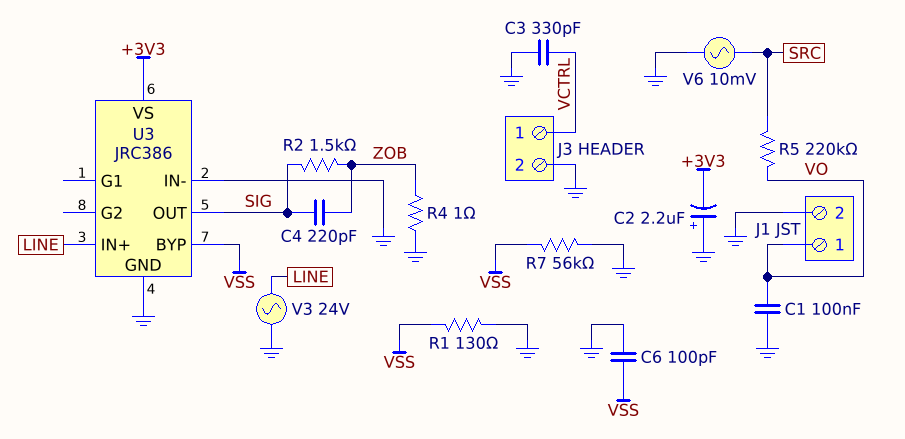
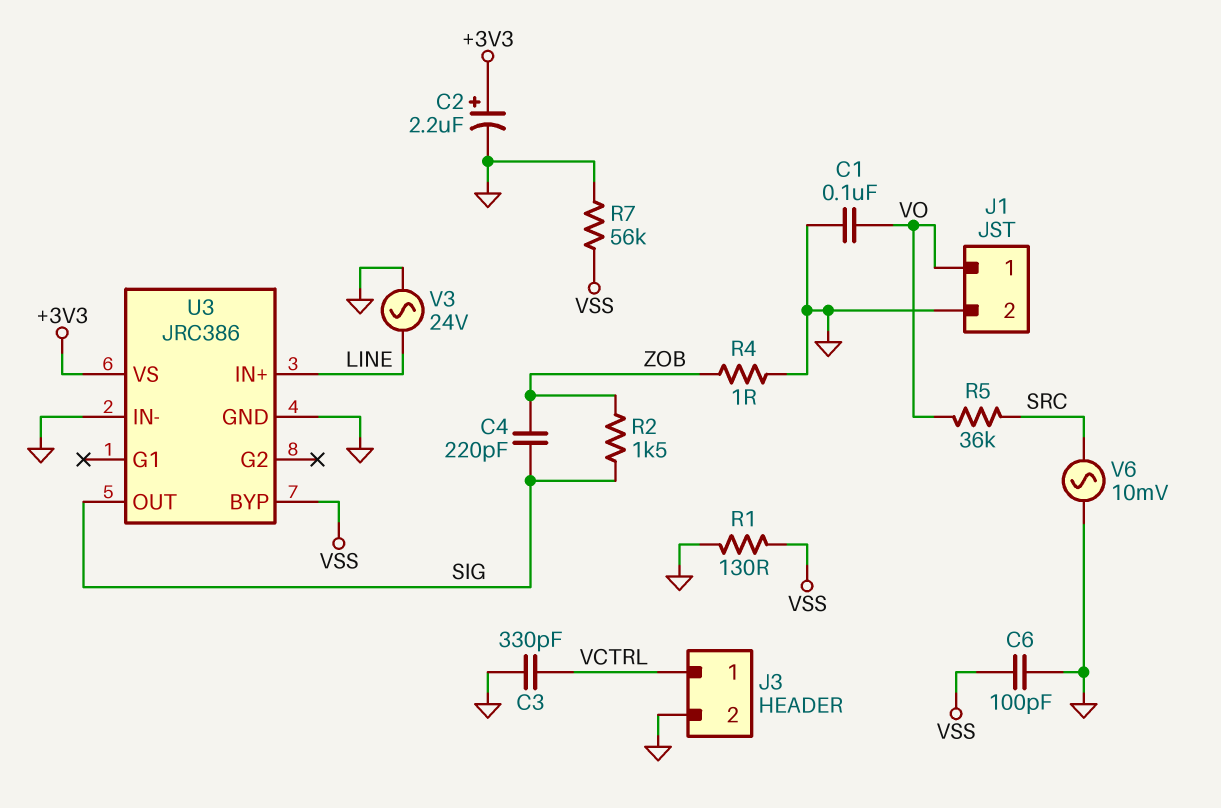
C2: 2.2uF (plus GND, minus +3V3) -> 2.2uF (plus +3V3, minus GND)
R5: 220k (SRC, VO) -> 36k (SRC, VO)

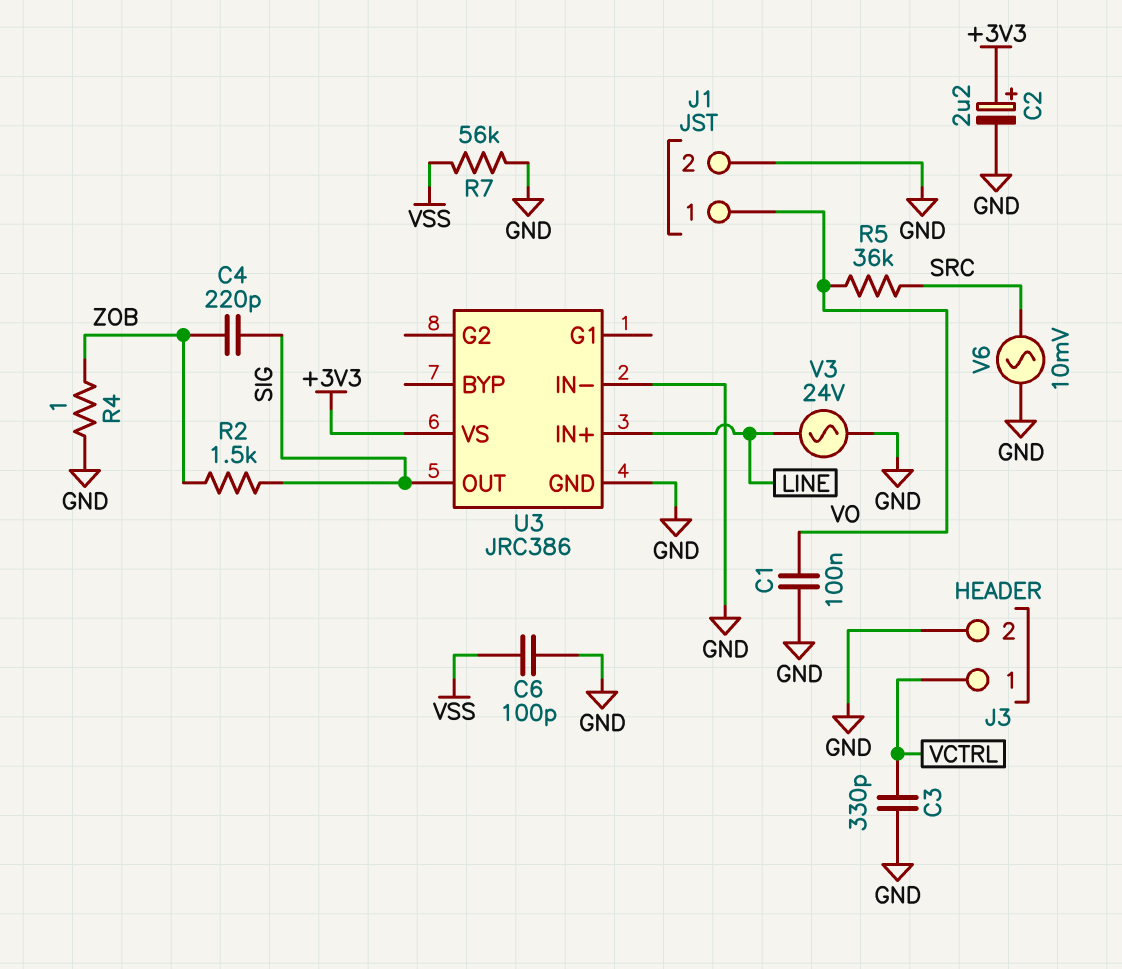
R1: 130 (GND, VSS) -> none
U3 pin BYP: VSS -> none

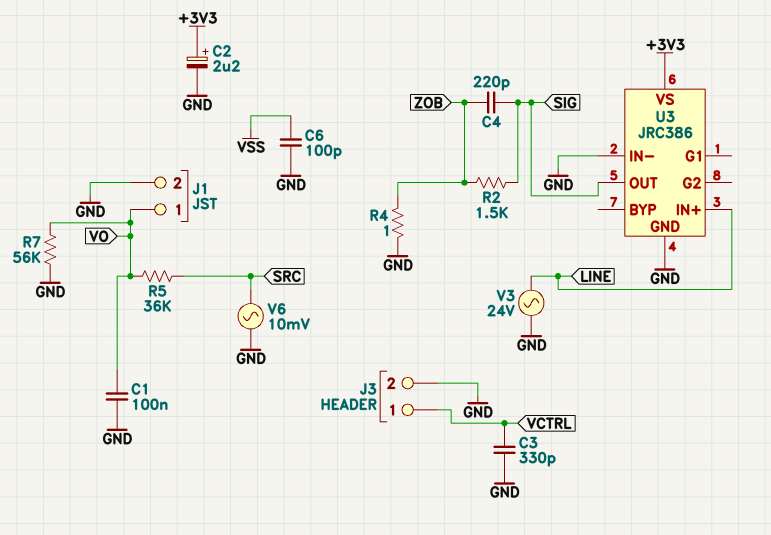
R7: 56k (GND, VSS) -> 56k (GND, VO)

